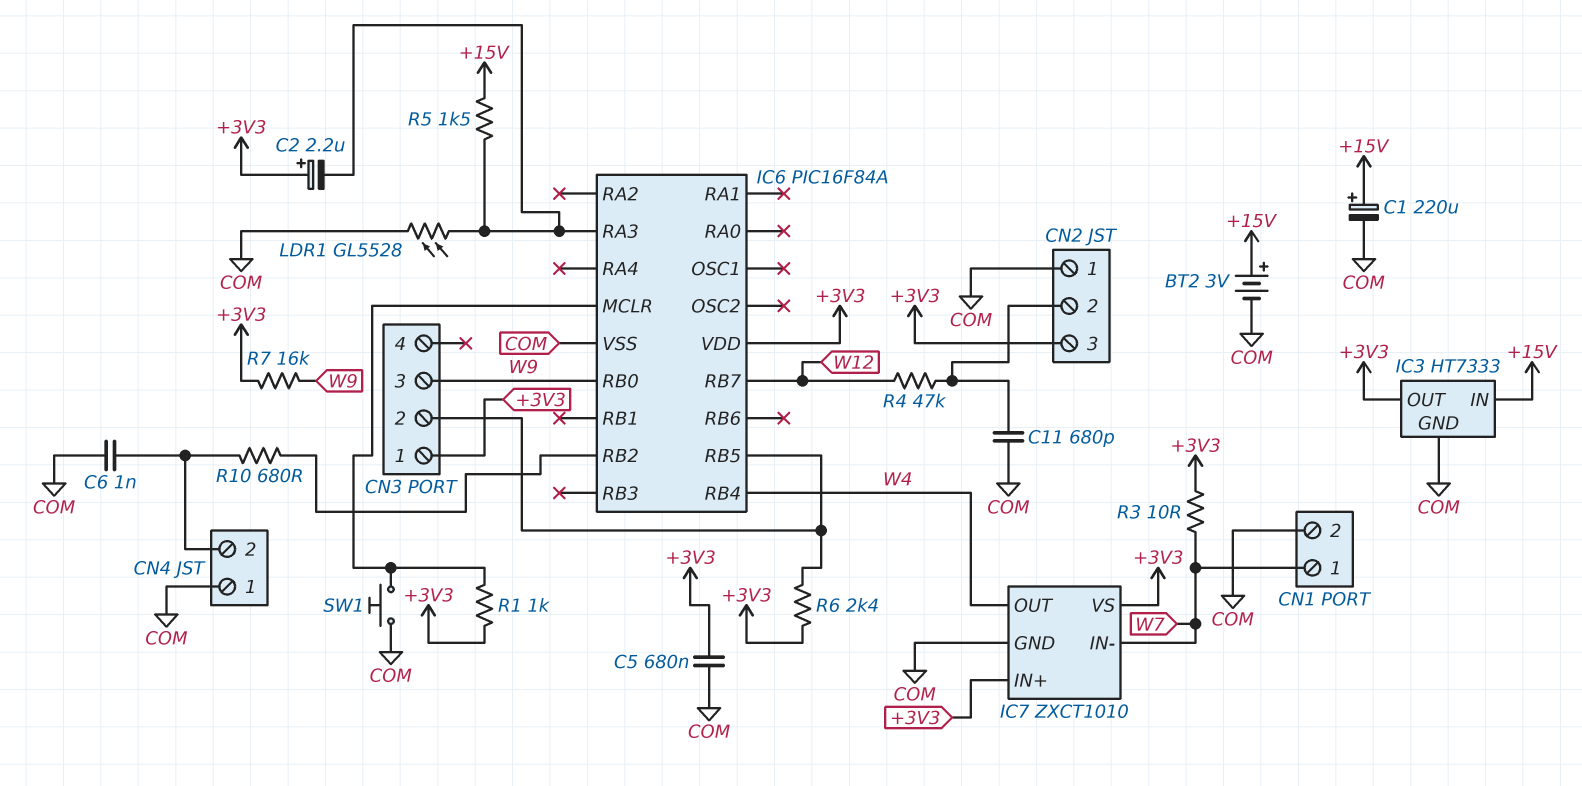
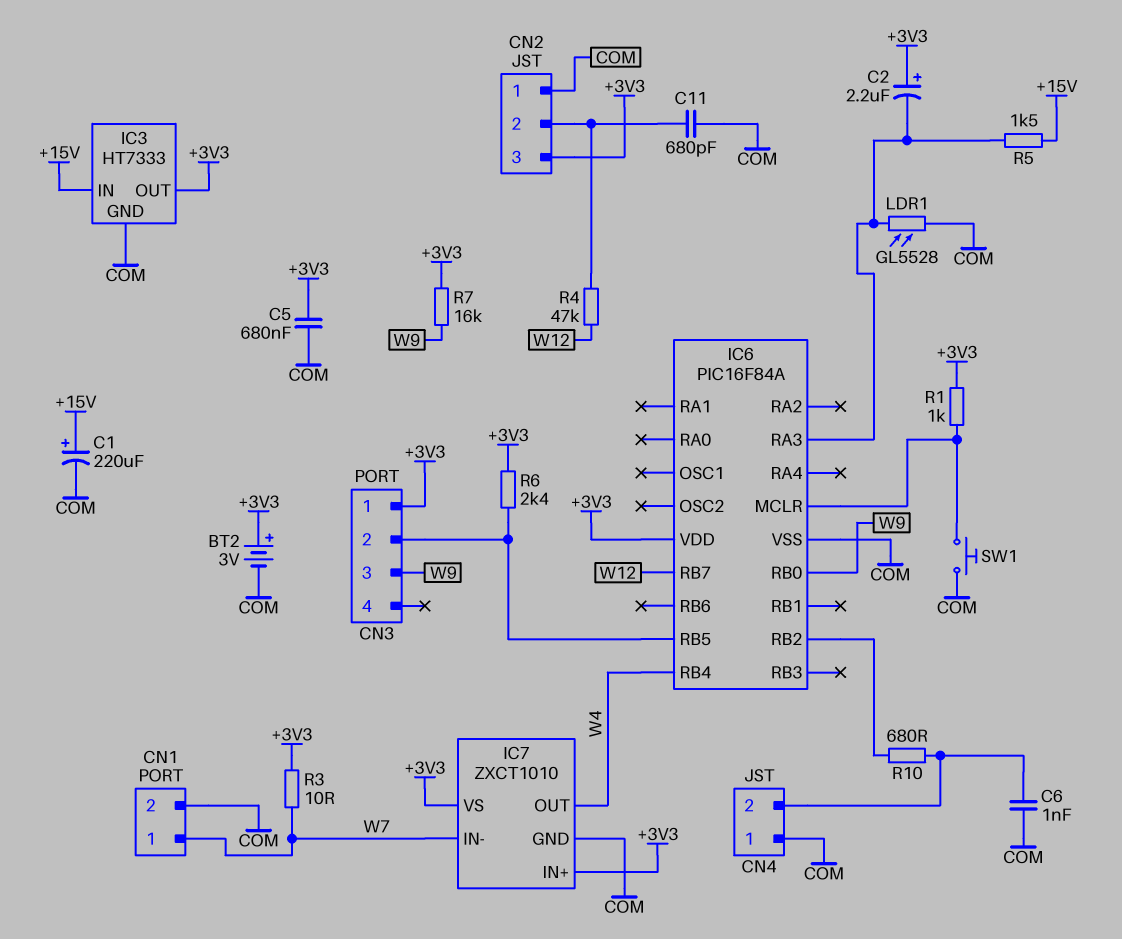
BT2: 3V (plus +15V, minus COM) -> 3V (plus +3V3, minus COM)

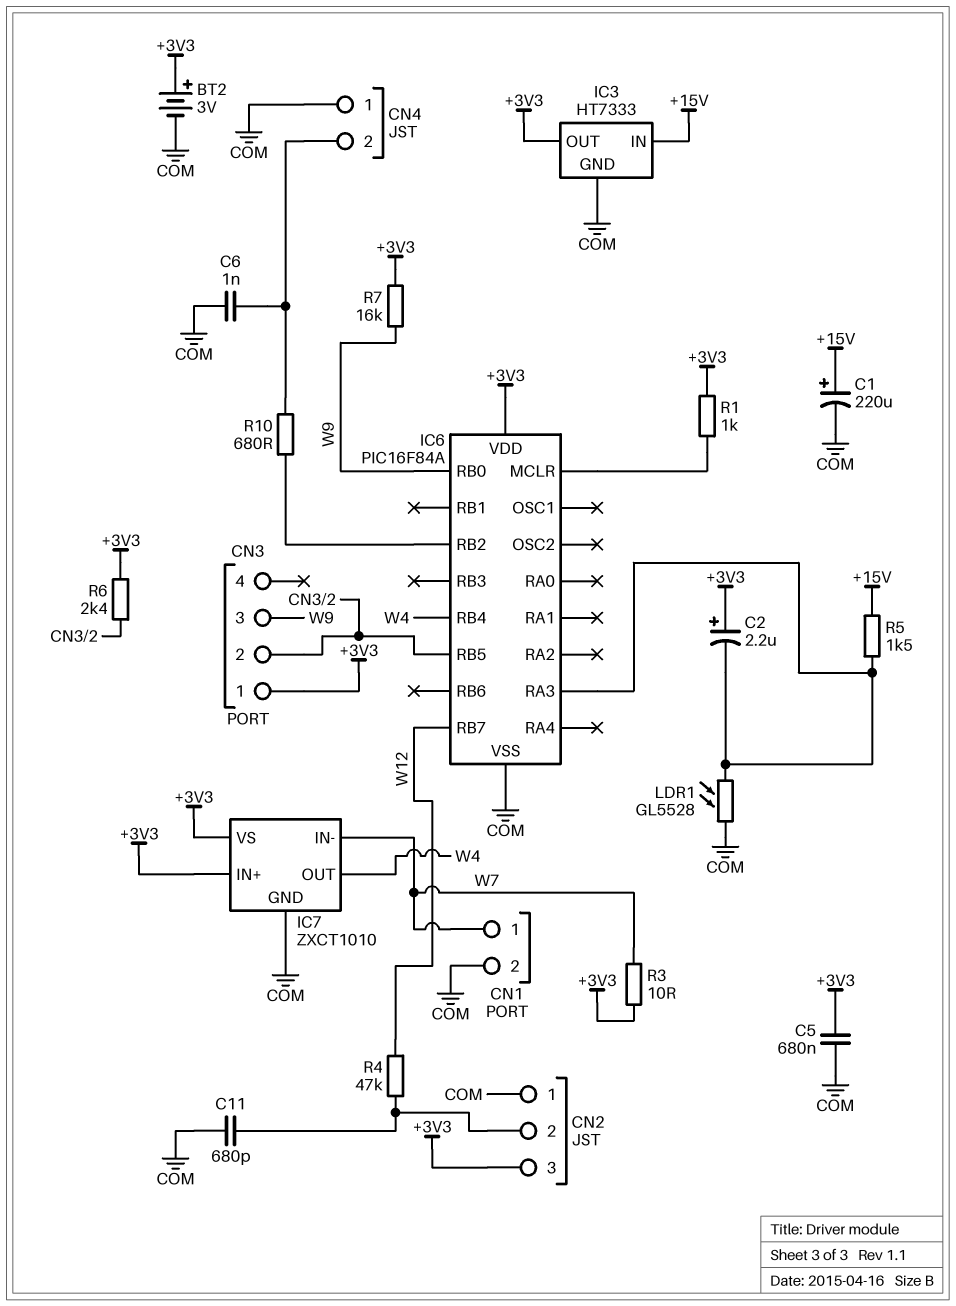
SW1: button (COM, IC6/MCLR) -> none

